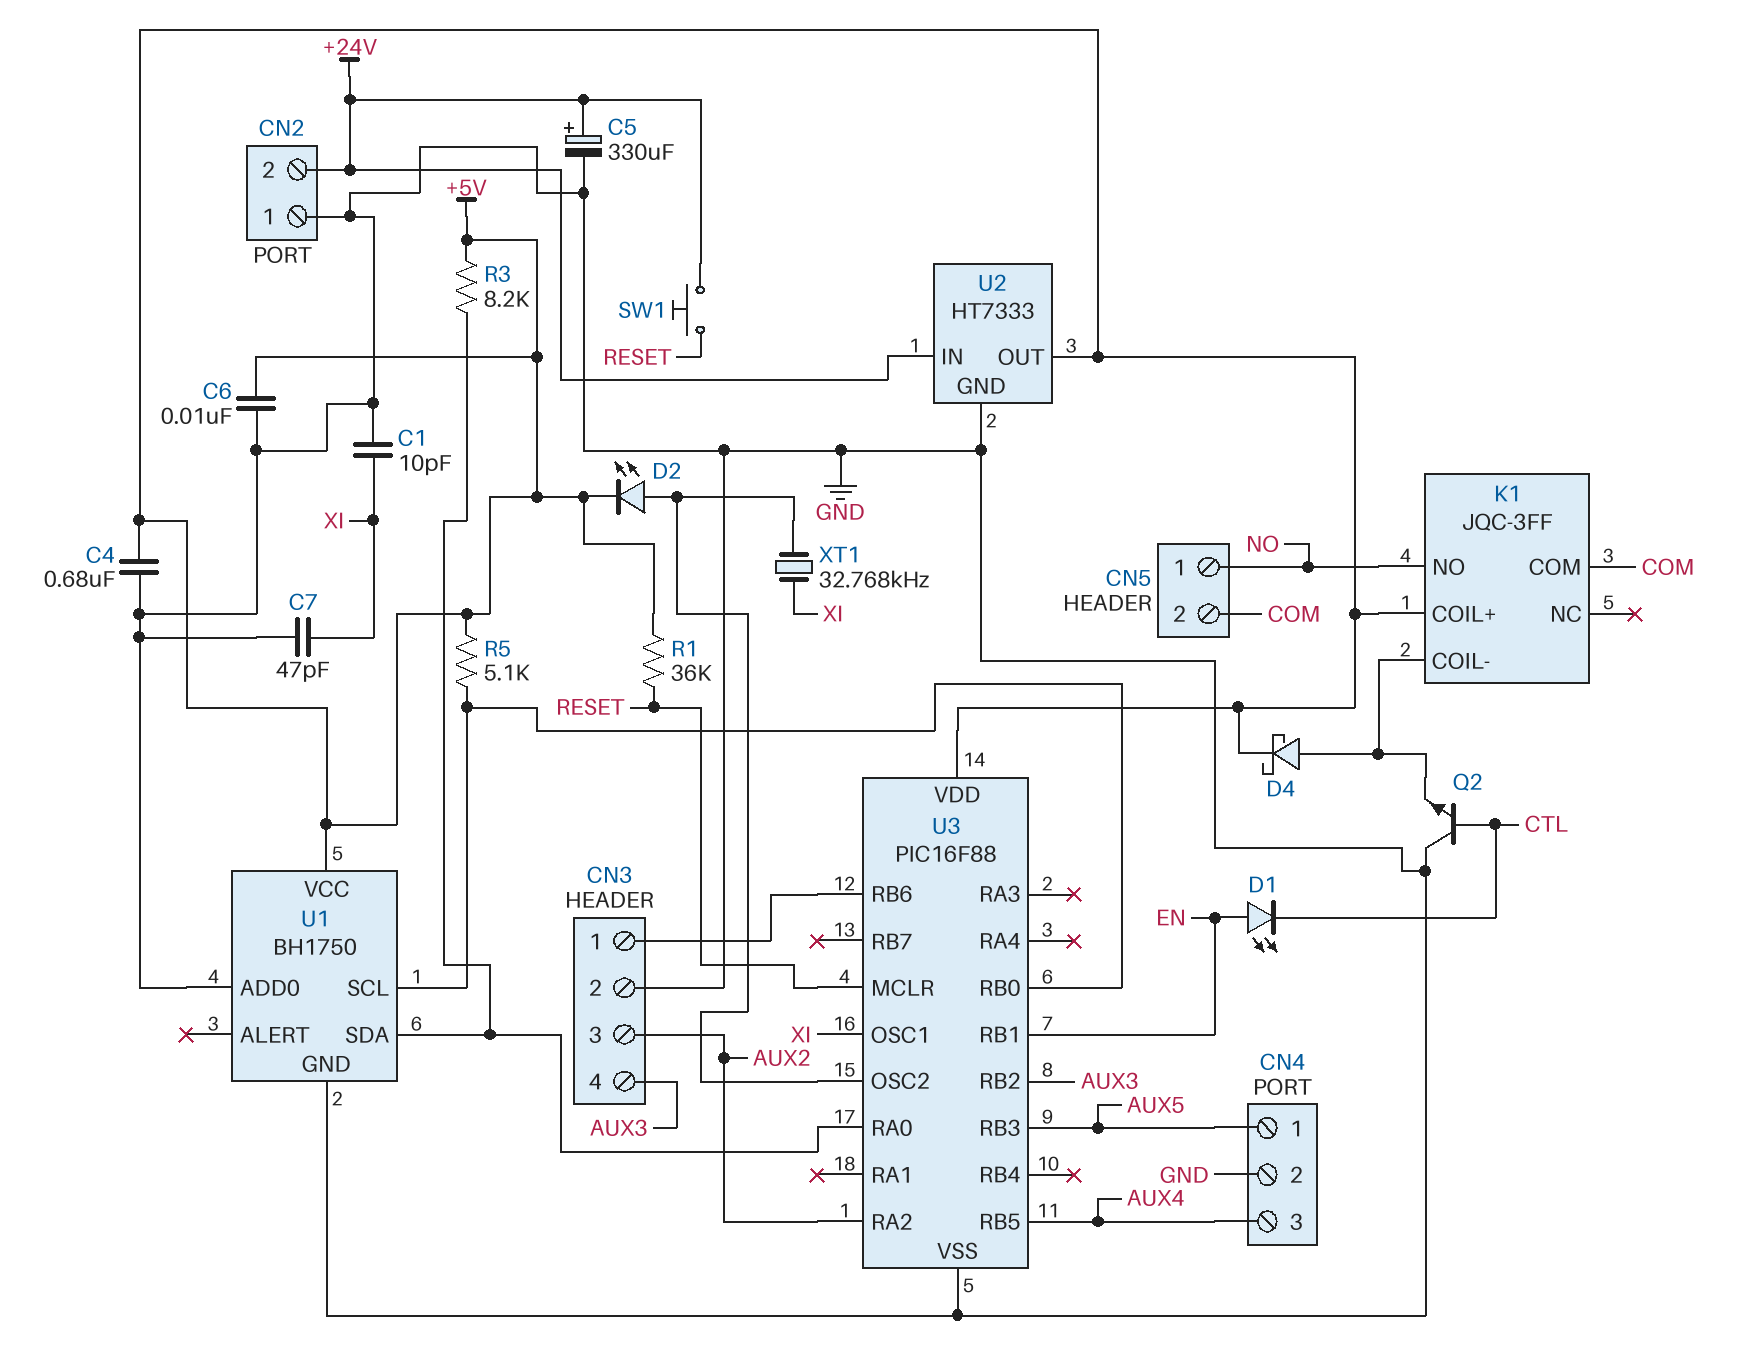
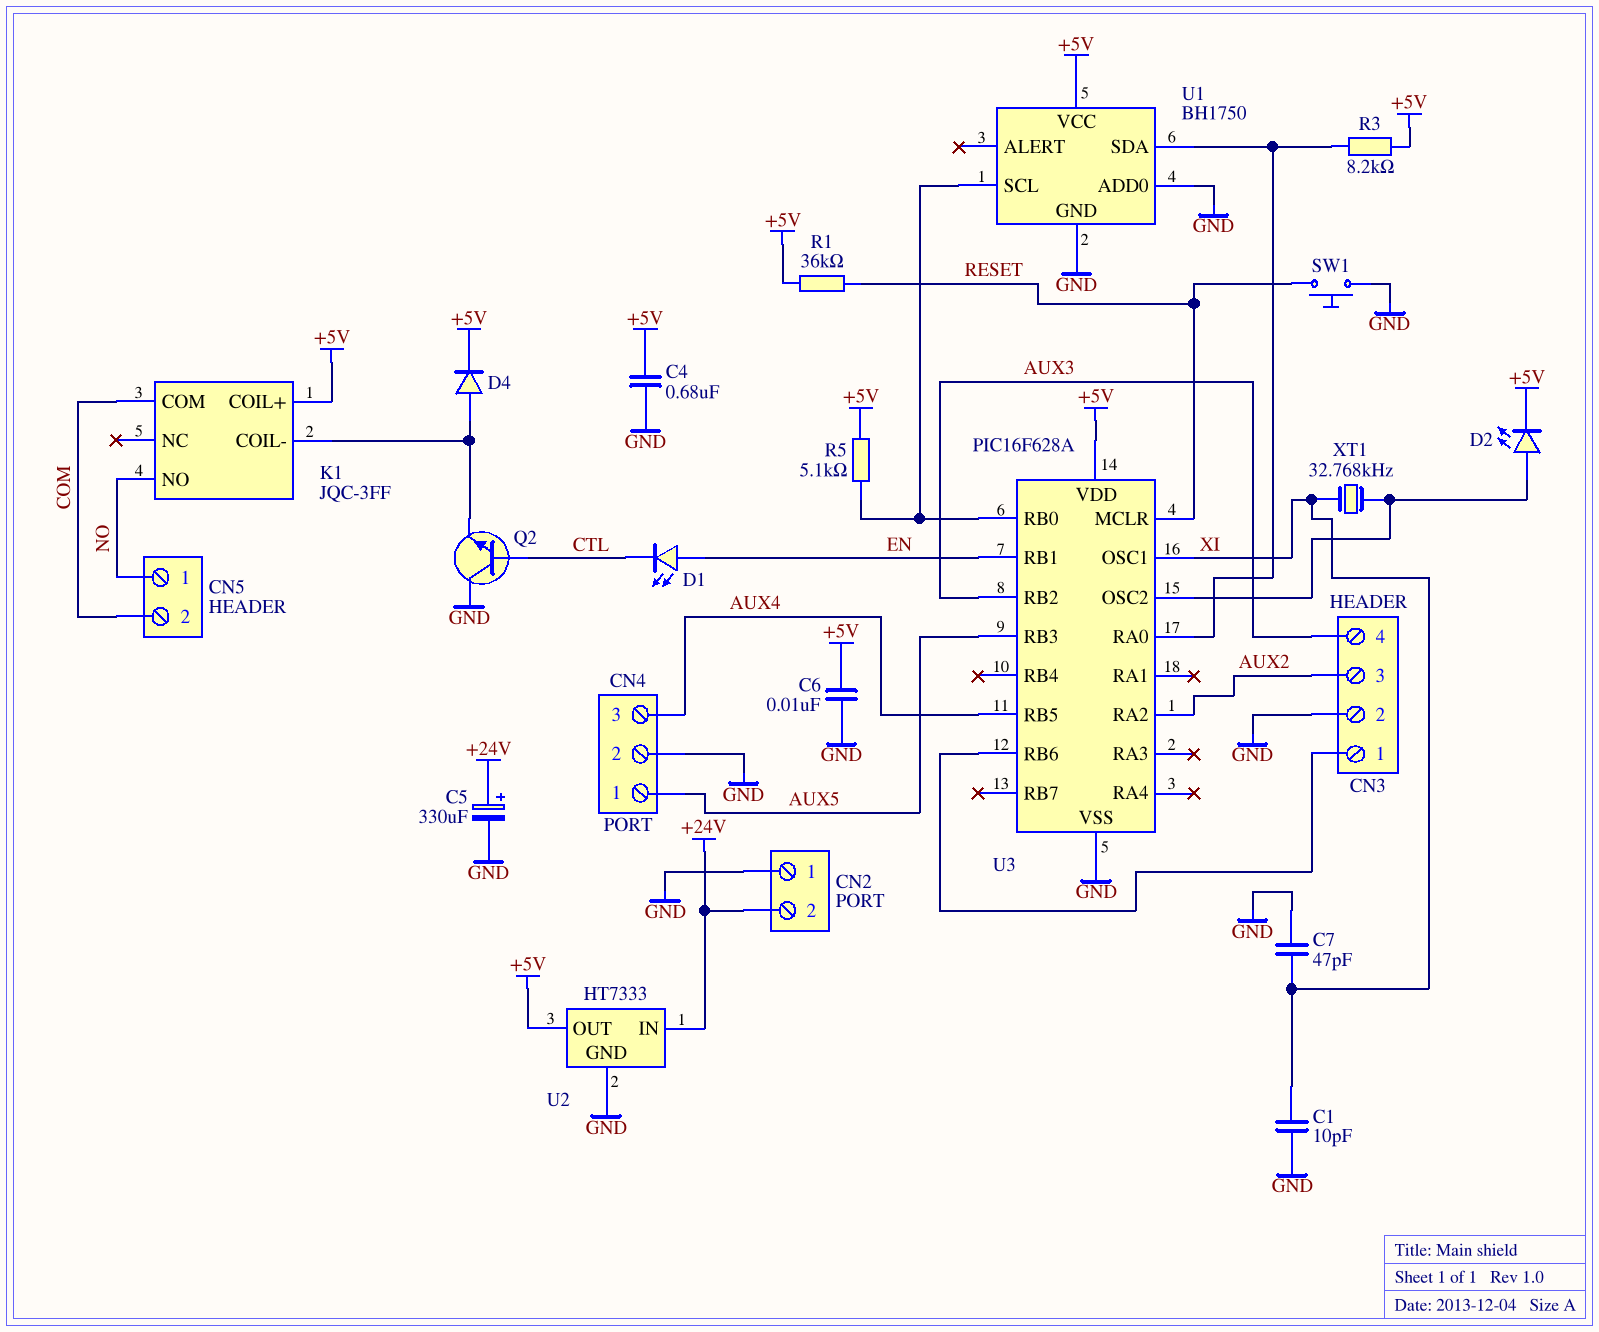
D4: schottky (A K1/COIL-, K +5V) -> diode (A K1/COIL-, K +5V)
SW1: button (+24V, RESET) -> button (GND, RESET)
U3: PIC16F88 -> PIC16F628A

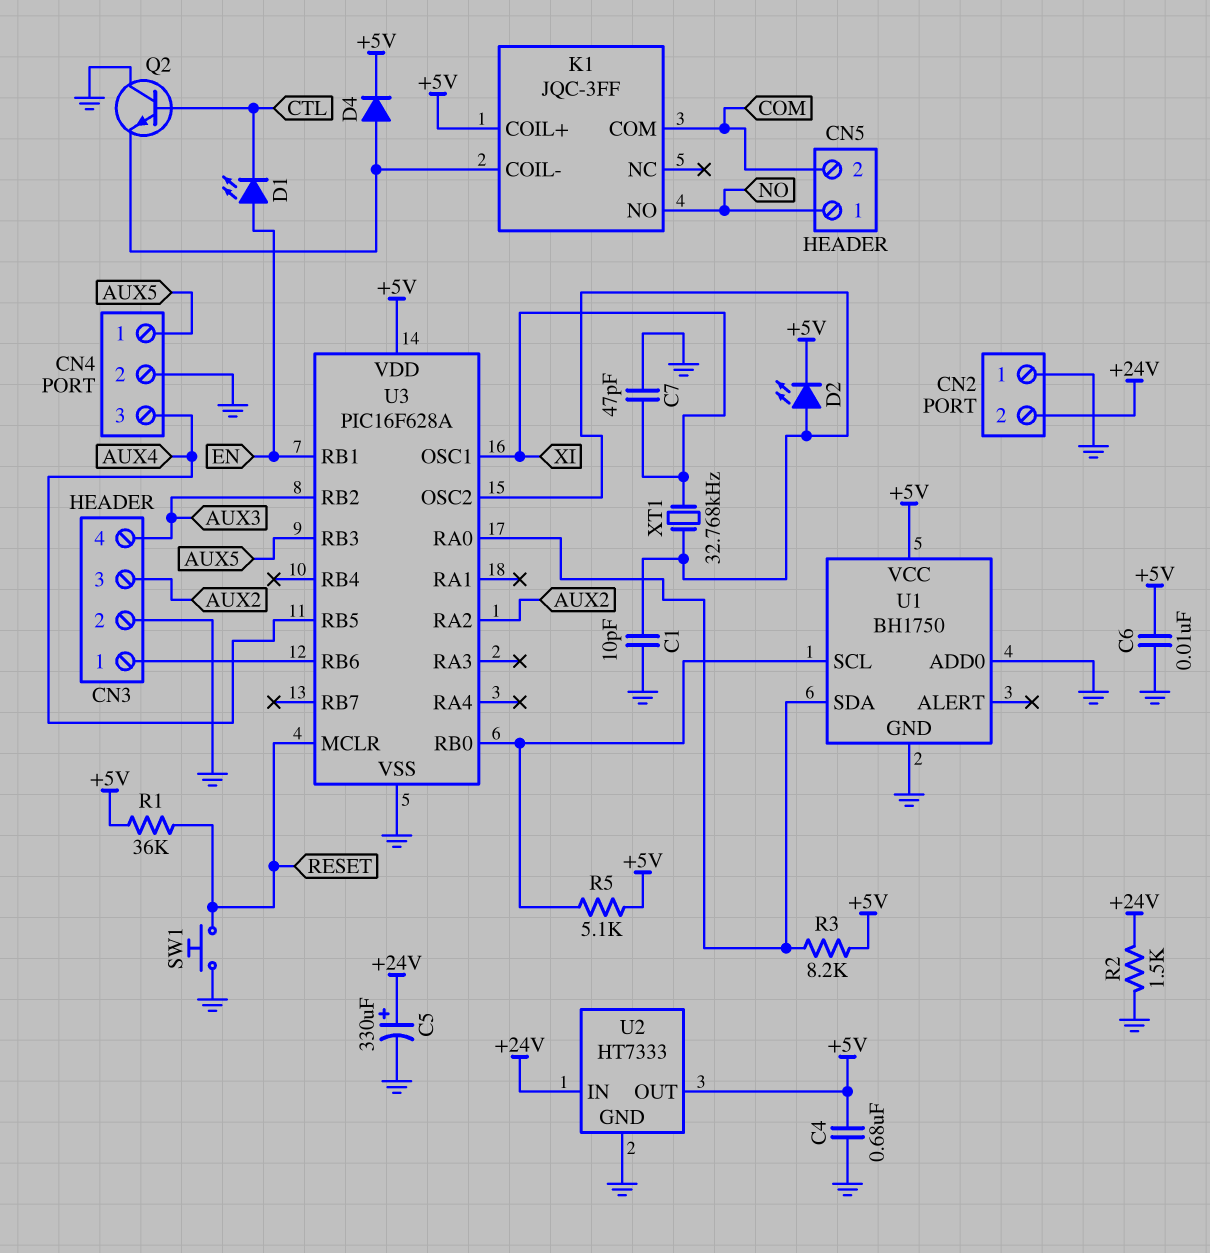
C1: 10pF (GND, XI) -> 10pF (GND, U3/OSC2)
R2: none -> 1.5k (+24V, GND)

